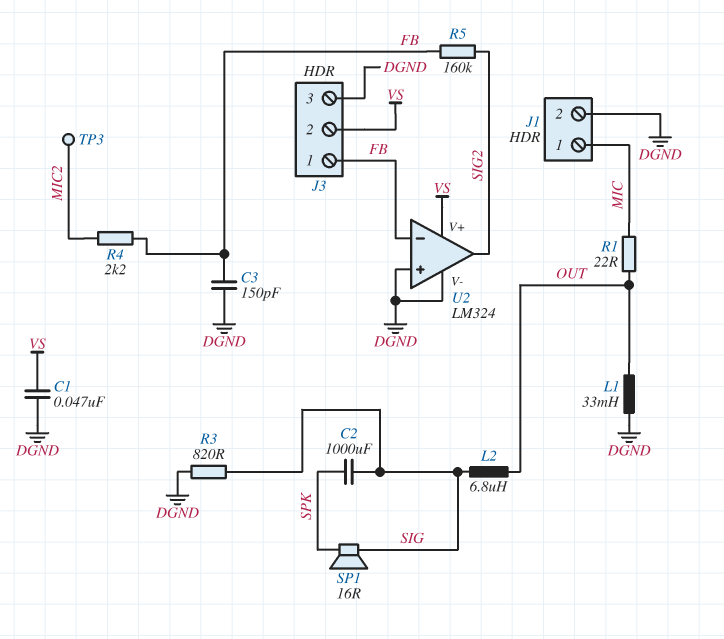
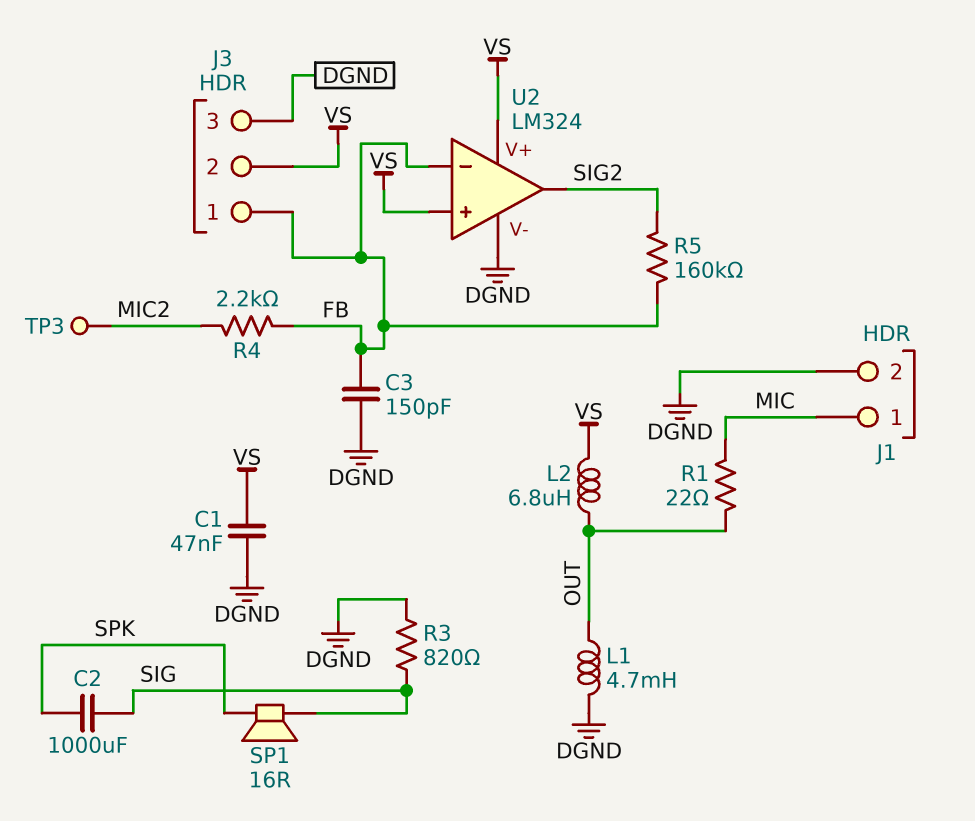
L1: 33mH (DGND, OUT) -> 4.7mH (DGND, OUT)
L2: 6.8uH (OUT, SIG) -> 6.8uH (OUT, VS)
U2 pin in+: DGND -> VS

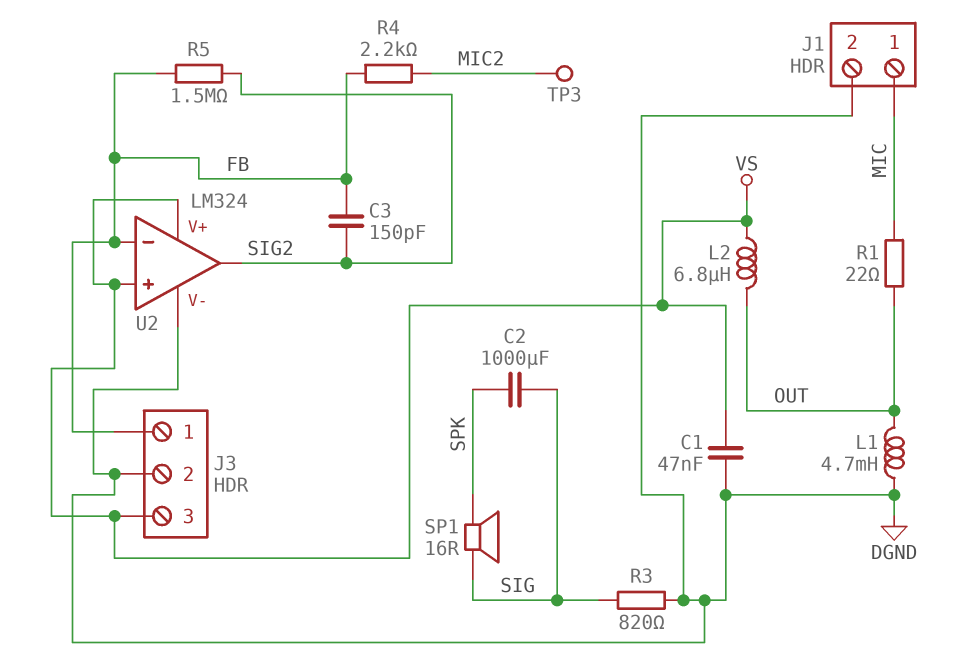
C3: 150pF (DGND, FB) -> 150pF (FB, SIG2)
J3 pin 2: VS -> DGND
J3 pin 3: DGND -> VS
R5: 160k (FB, SIG2) -> 1.5M (FB, SIG2)

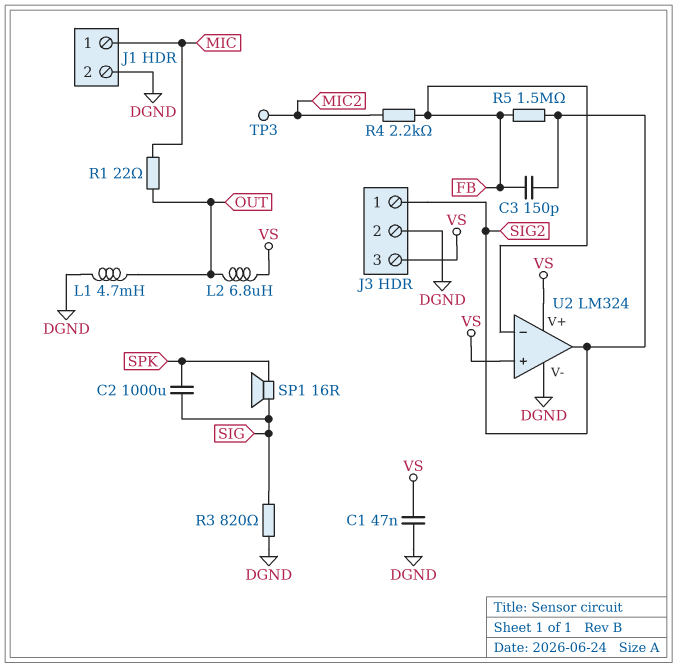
J3 pin 1: FB -> SIG2

